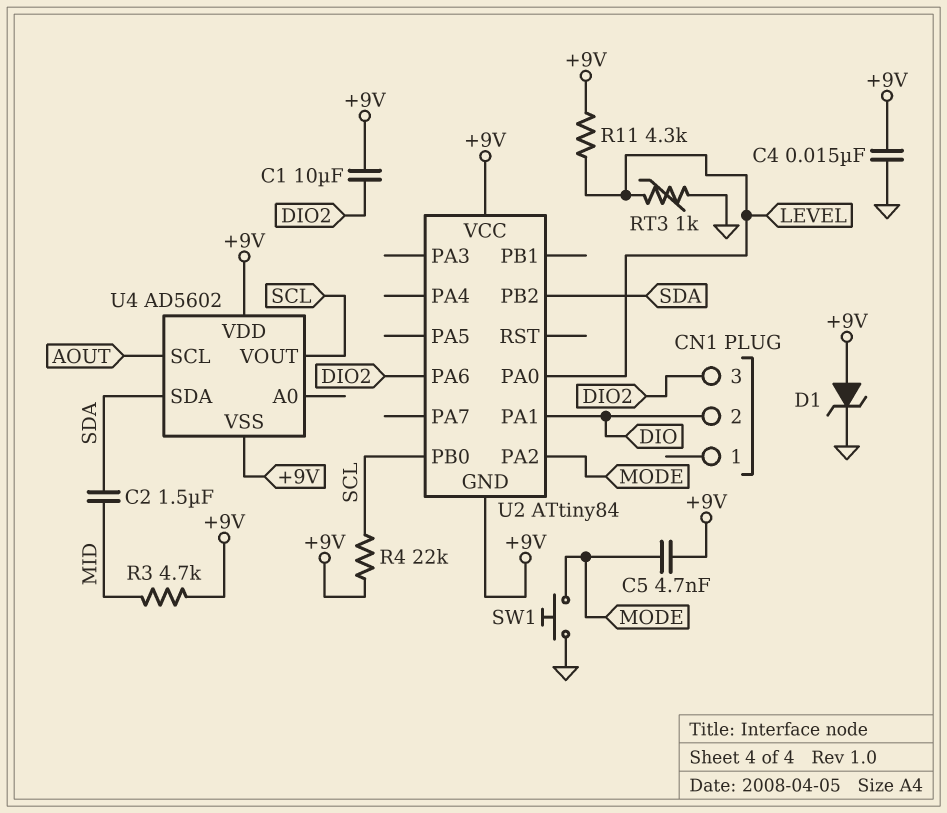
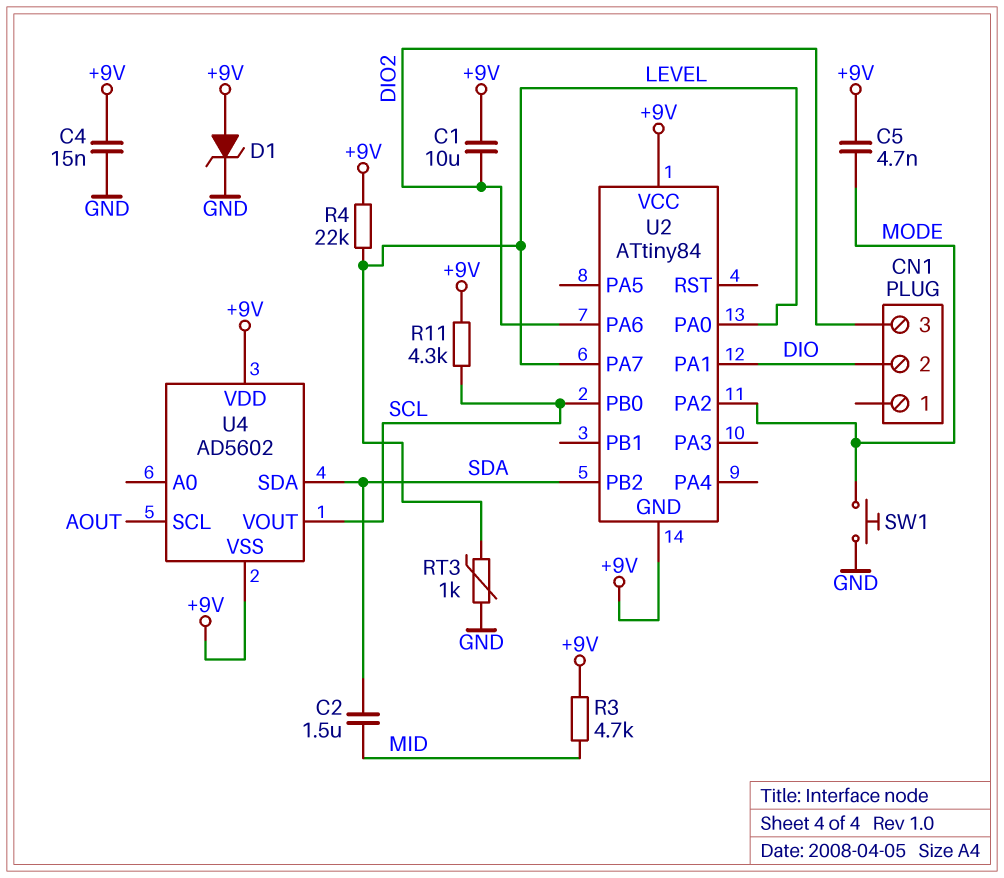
R4: 22k (+9V, SCL) -> 22k (+9V, LEVEL)
R11: 4.3k (+9V, LEVEL) -> 4.3k (+9V, SCL)
U2 pin PA7: none -> LEVEL

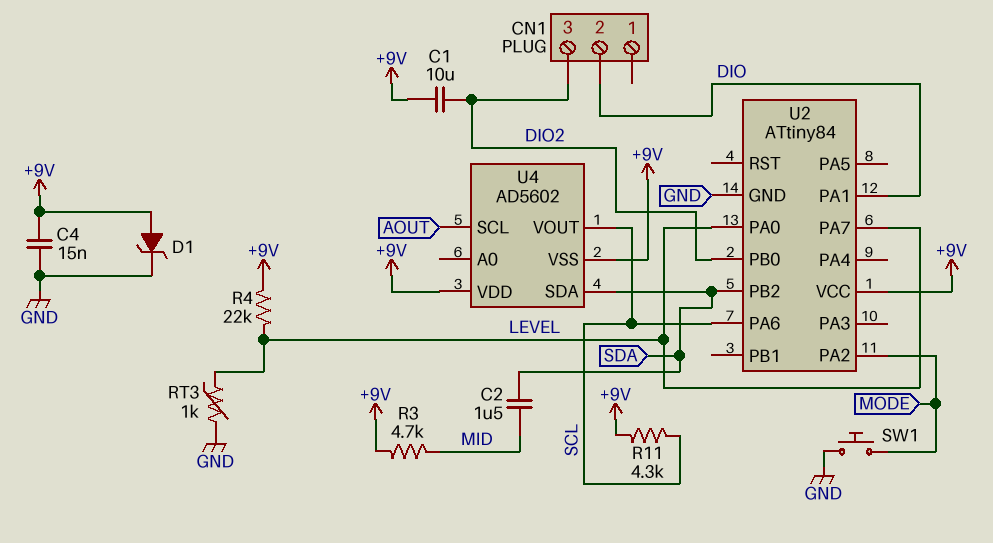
C5: 4.7nF (+9V, MODE) -> none
U2 pin GND: +9V -> GND
U2 pin PA6: DIO2 -> SCL
U2 pin PB0: SCL -> DIO2

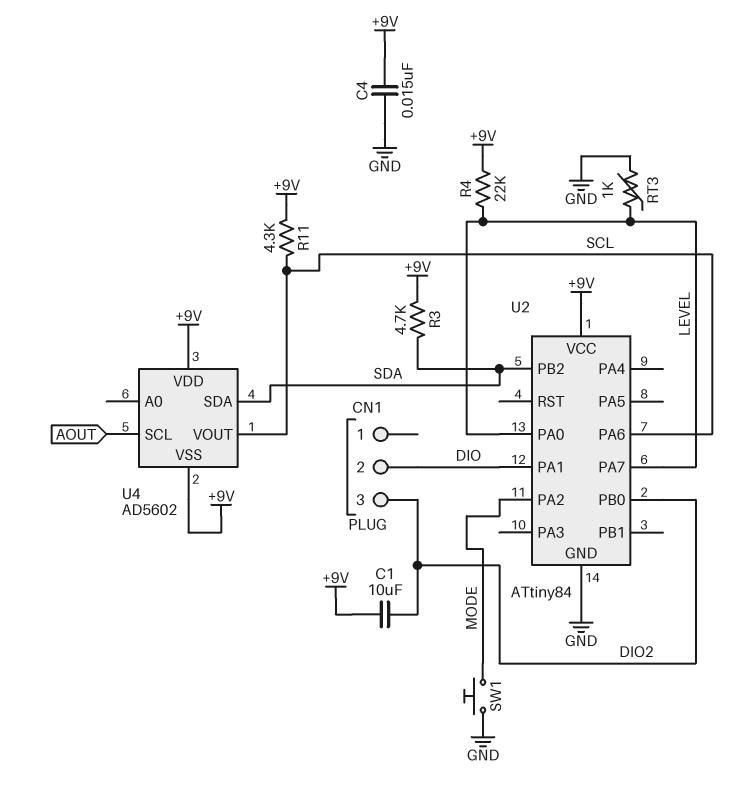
C2: 1.5uF (MID, SDA) -> none
D1: zener (A +9V, K GND) -> none
R3: 4.7k (+9V, MID) -> 4.7k (+9V, SDA)

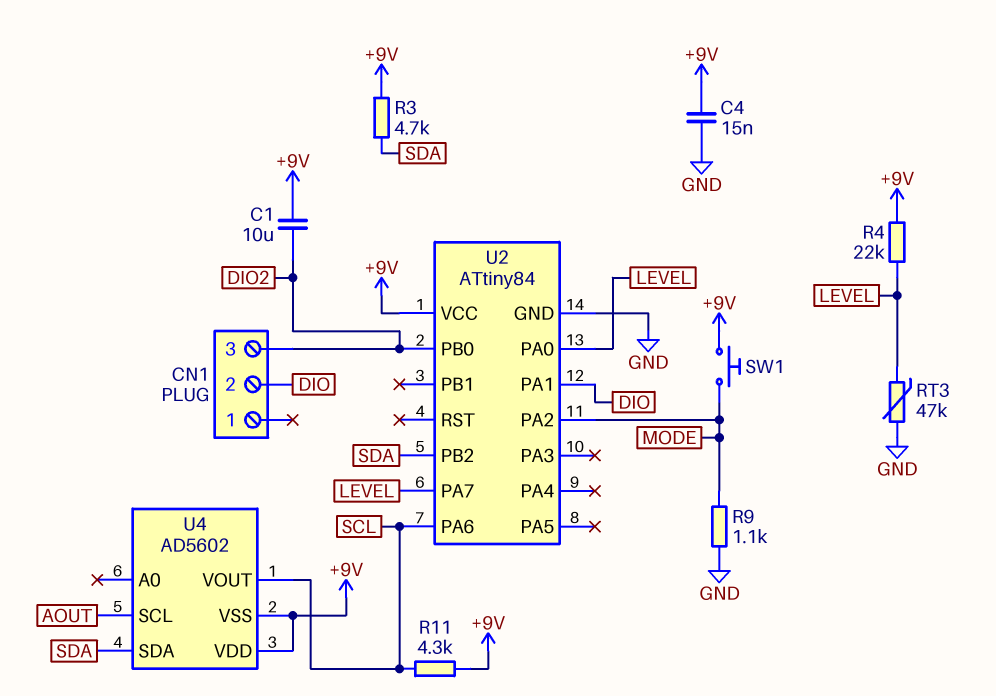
R9: none -> 1.1k (GND, MODE)
RT3: 1k (GND, LEVEL) -> 47k (GND, LEVEL)
SW1: button (GND, MODE) -> button (+9V, MODE)

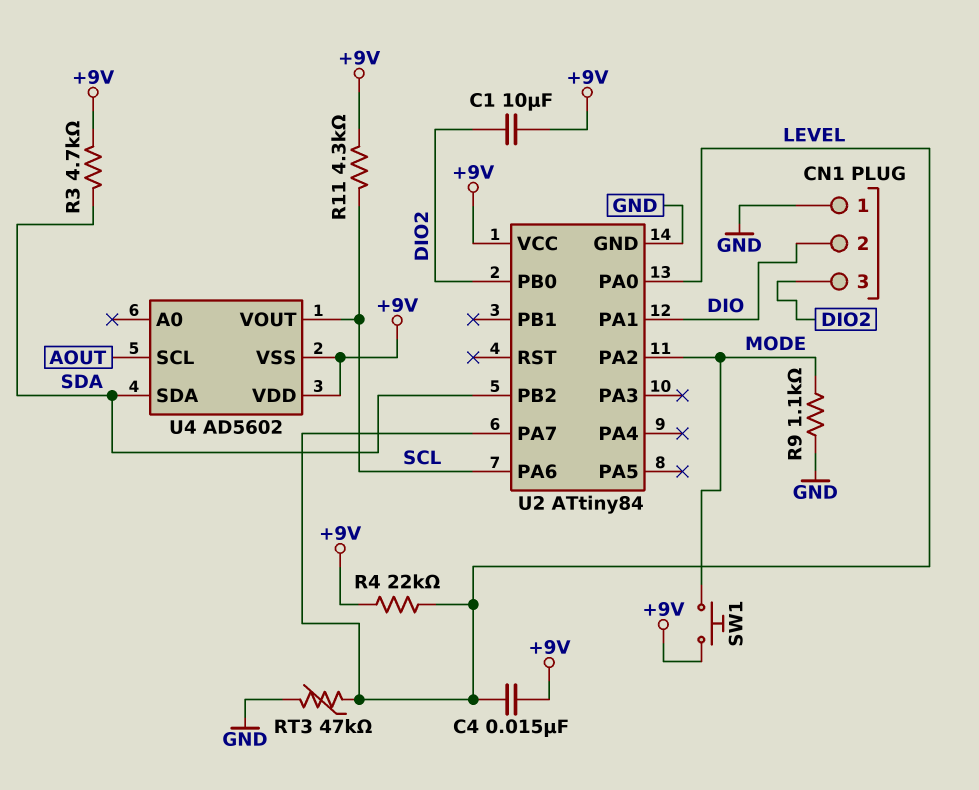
C4: 15nF (+9V, GND) -> 15nF (+9V, LEVEL)
CN1 pin 1: none -> GND

